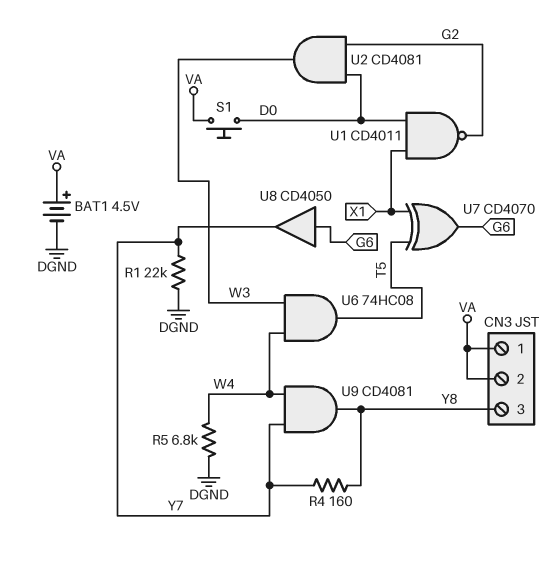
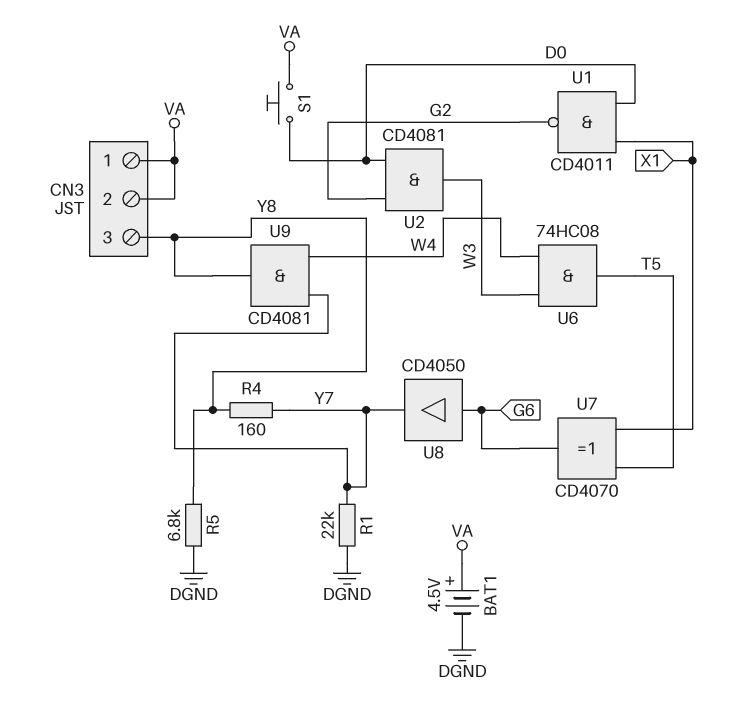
R5: 6.8k (DGND, W4) -> 6.8k (DGND, Y8)

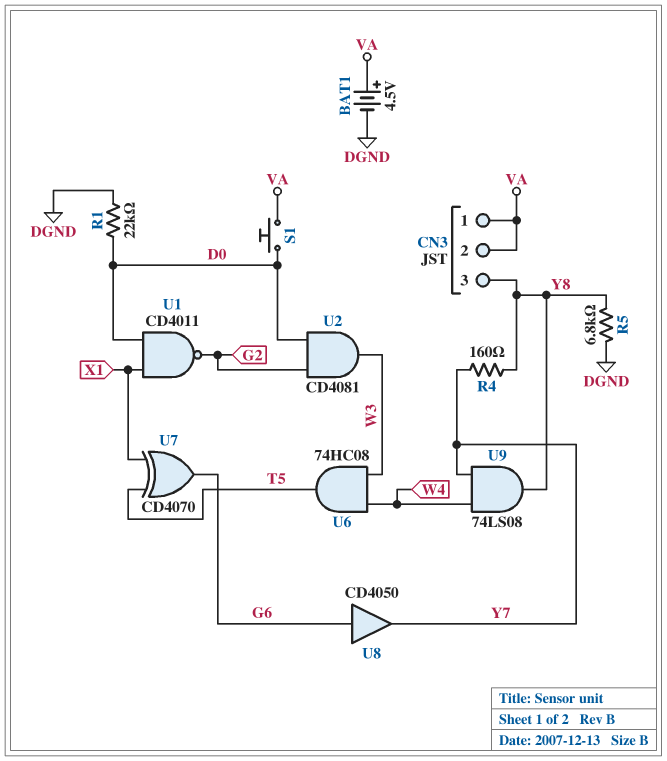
R1: 22k (DGND, Y7) -> 22k (D0, DGND)
U9: AND CD4081 (in W4, in Y7, out Y8) -> AND 74LS08 (in W4, in Y7, out Y8)

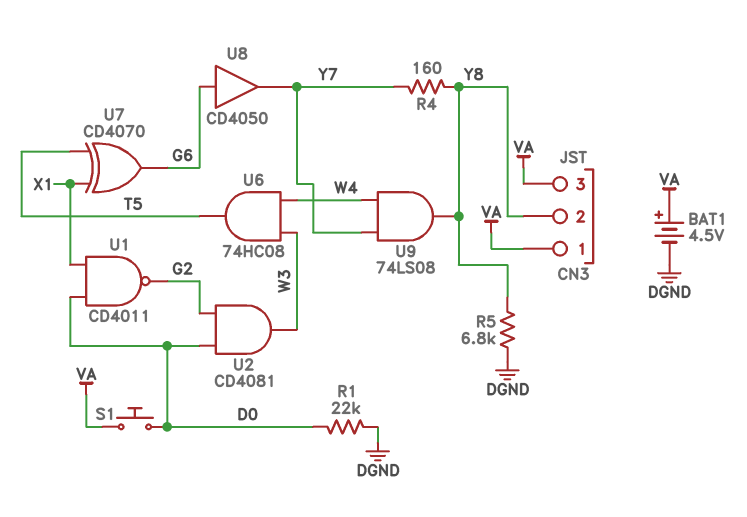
CN3 pin 2: VA -> Y8
CN3 pin 3: Y8 -> VA

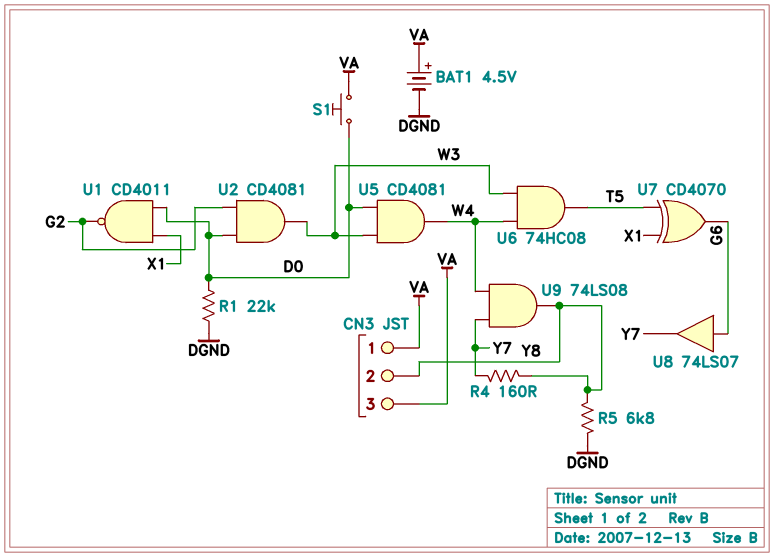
U5: none -> AND CD4081 (in D0, in W3, out W4)
U8: buffer CD4050 (in G6, out Y7) -> buffer 74LS07 (in G6, out Y7)

